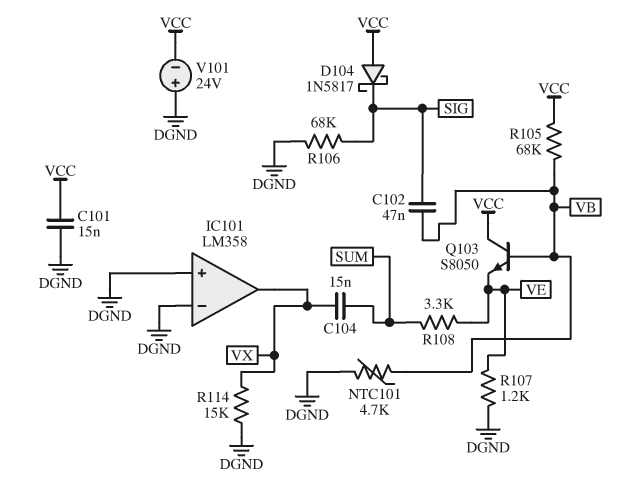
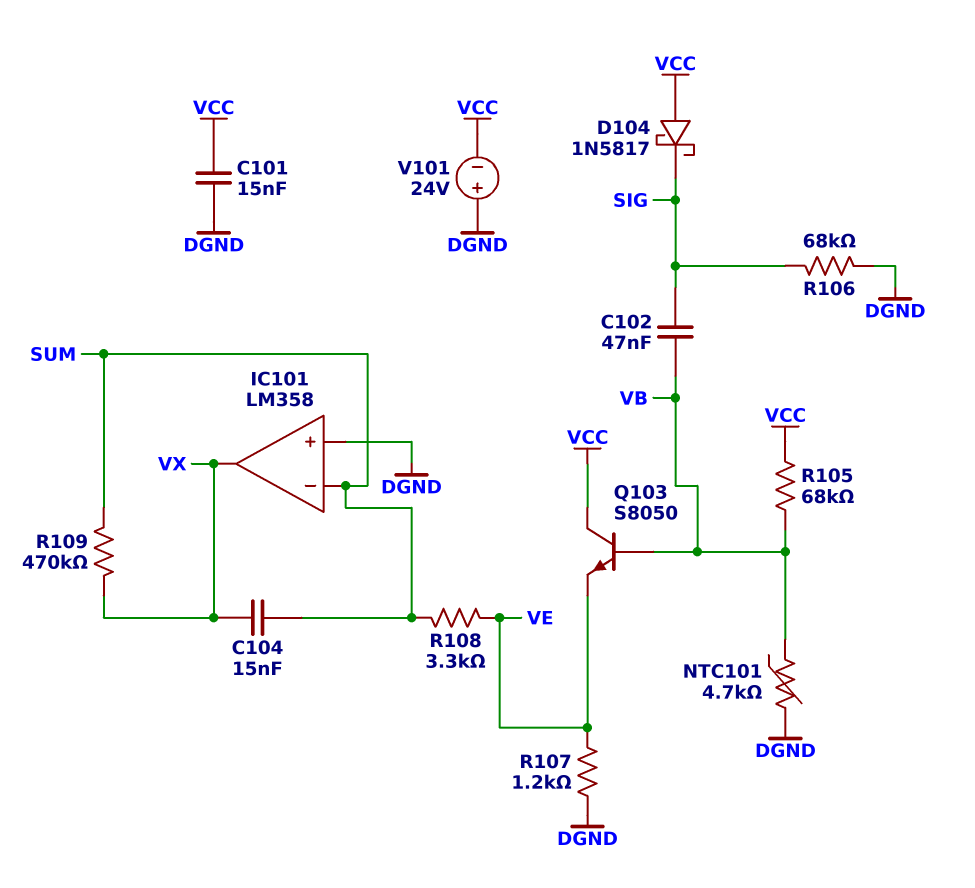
IC101 pin in-: DGND -> SUM
R109: none -> 470k (SUM, VX)
R114: 15k (DGND, VX) -> none

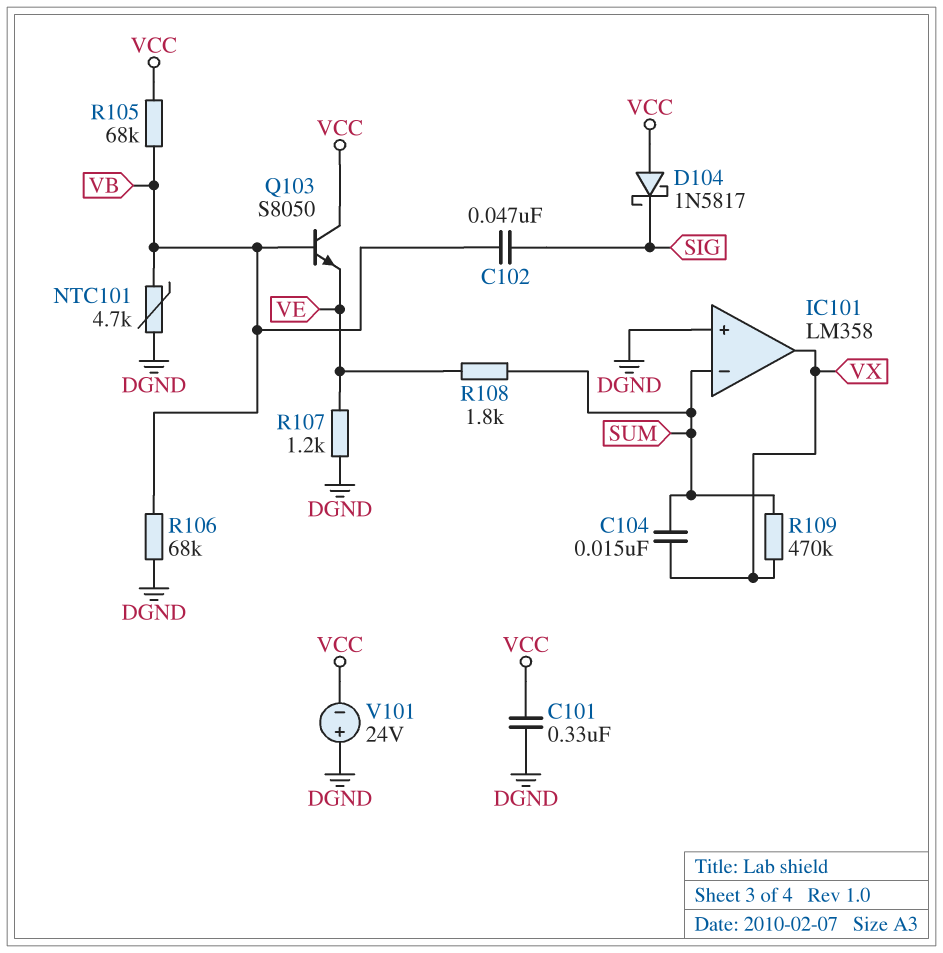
C101: 15nF (DGND, VCC) -> 330nF (DGND, VCC)
R106: 68k (DGND, SIG) -> 68k (DGND, VB)
R108: 3.3k (SUM, VE) -> 1.8k (SUM, VE)

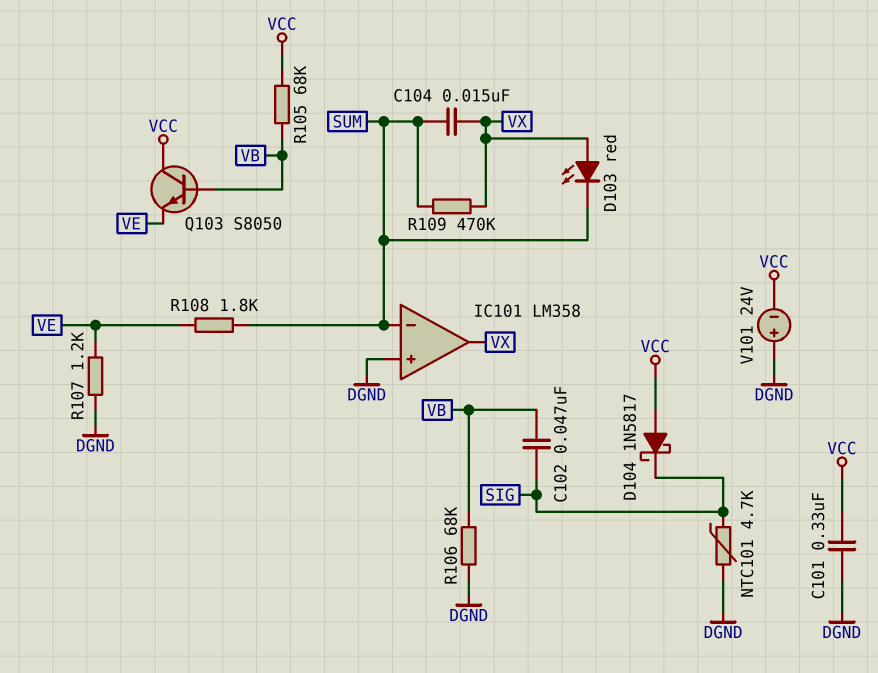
D103: none -> LED red (A VX, K SUM)
NTC101: 4.7k (DGND, VB) -> 4.7k (DGND, SIG)

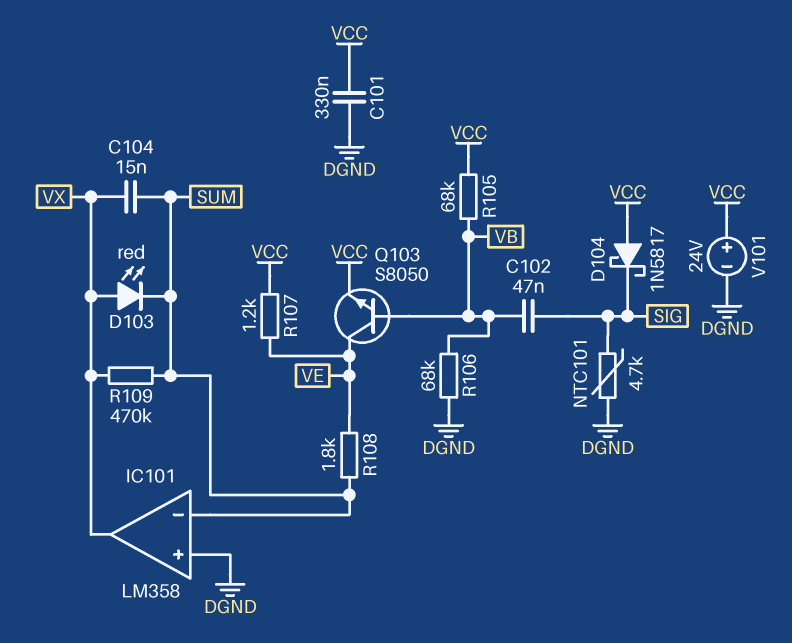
Q103: NPN S8050 (B VB, C VCC, E VE) -> NPN S8050 (B VB, C VE, E VCC)
R107: 1.2k (DGND, VE) -> 1.2k (VCC, VE)
V101: 24V (plus DGND, minus VCC) -> 24V (plus VCC, minus DGND)

